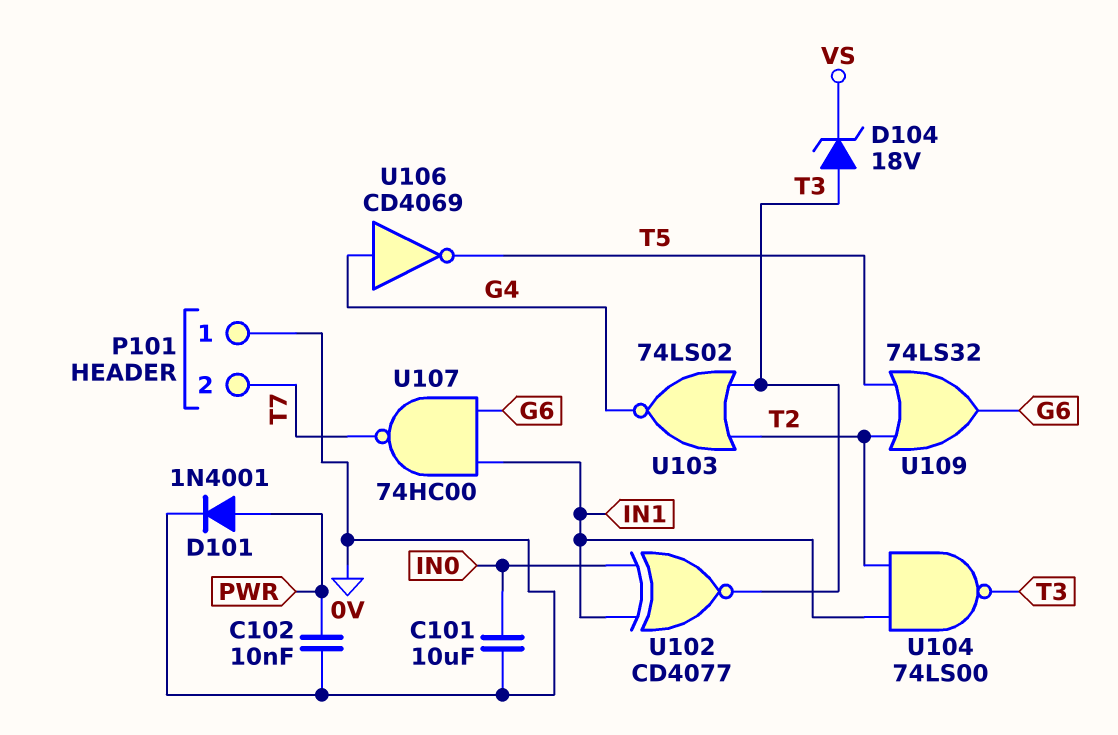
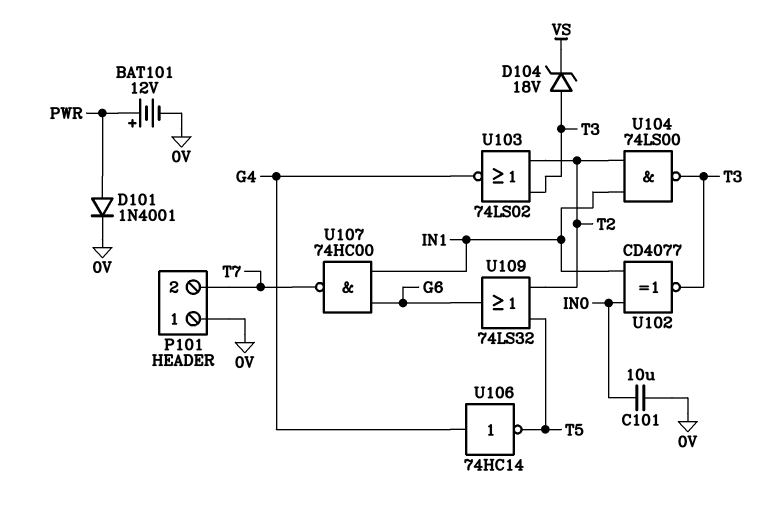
BAT101: none -> 12V (plus PWR, minus 0V)
C102: 10nF (0V, PWR) -> none
U106: NOT CD4069 (in G4, out T5) -> NOT 74HC14 (in G4, out T5)

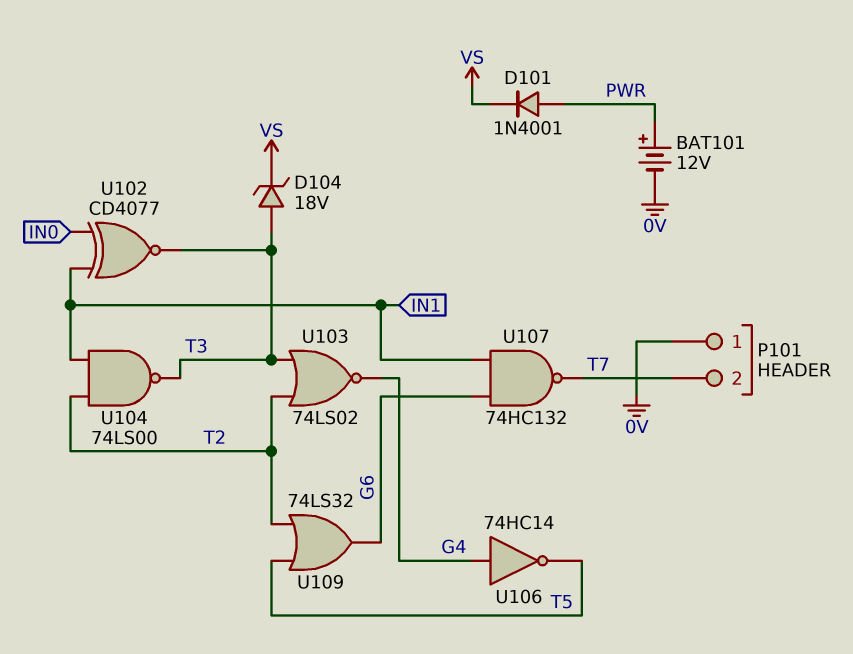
C101: 10uF (0V, IN0) -> none
D101: diode 1N4001 (A PWR, K 0V) -> diode 1N4001 (A PWR, K VS)
U107: NAND 74HC00 (in G6, in IN1, out T7) -> NAND 74HC132 (in G6, in IN1, out T7)

